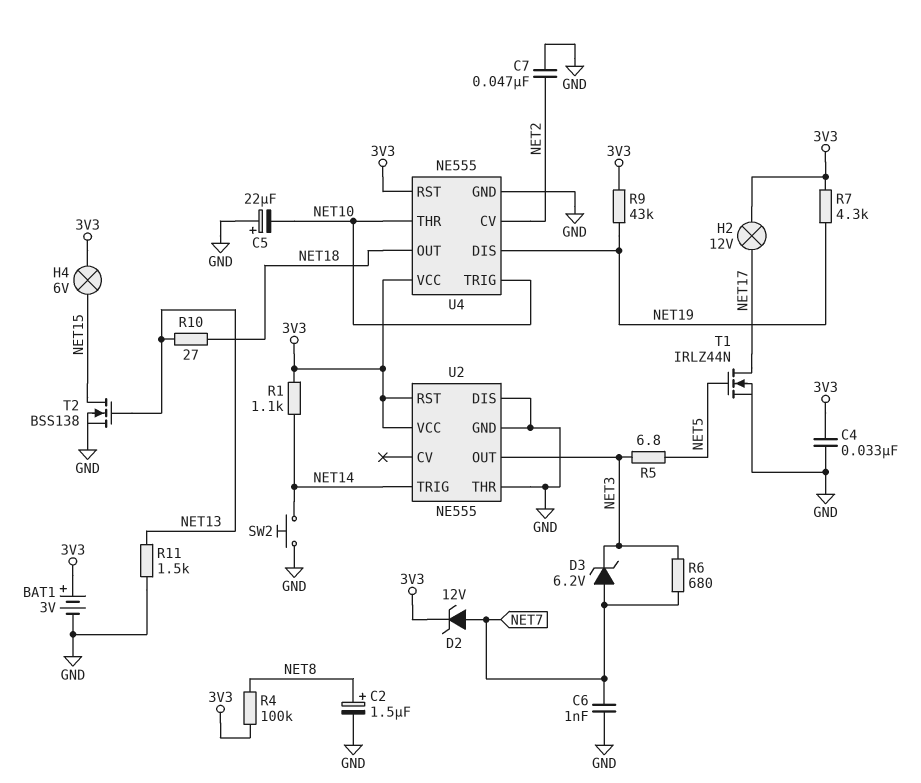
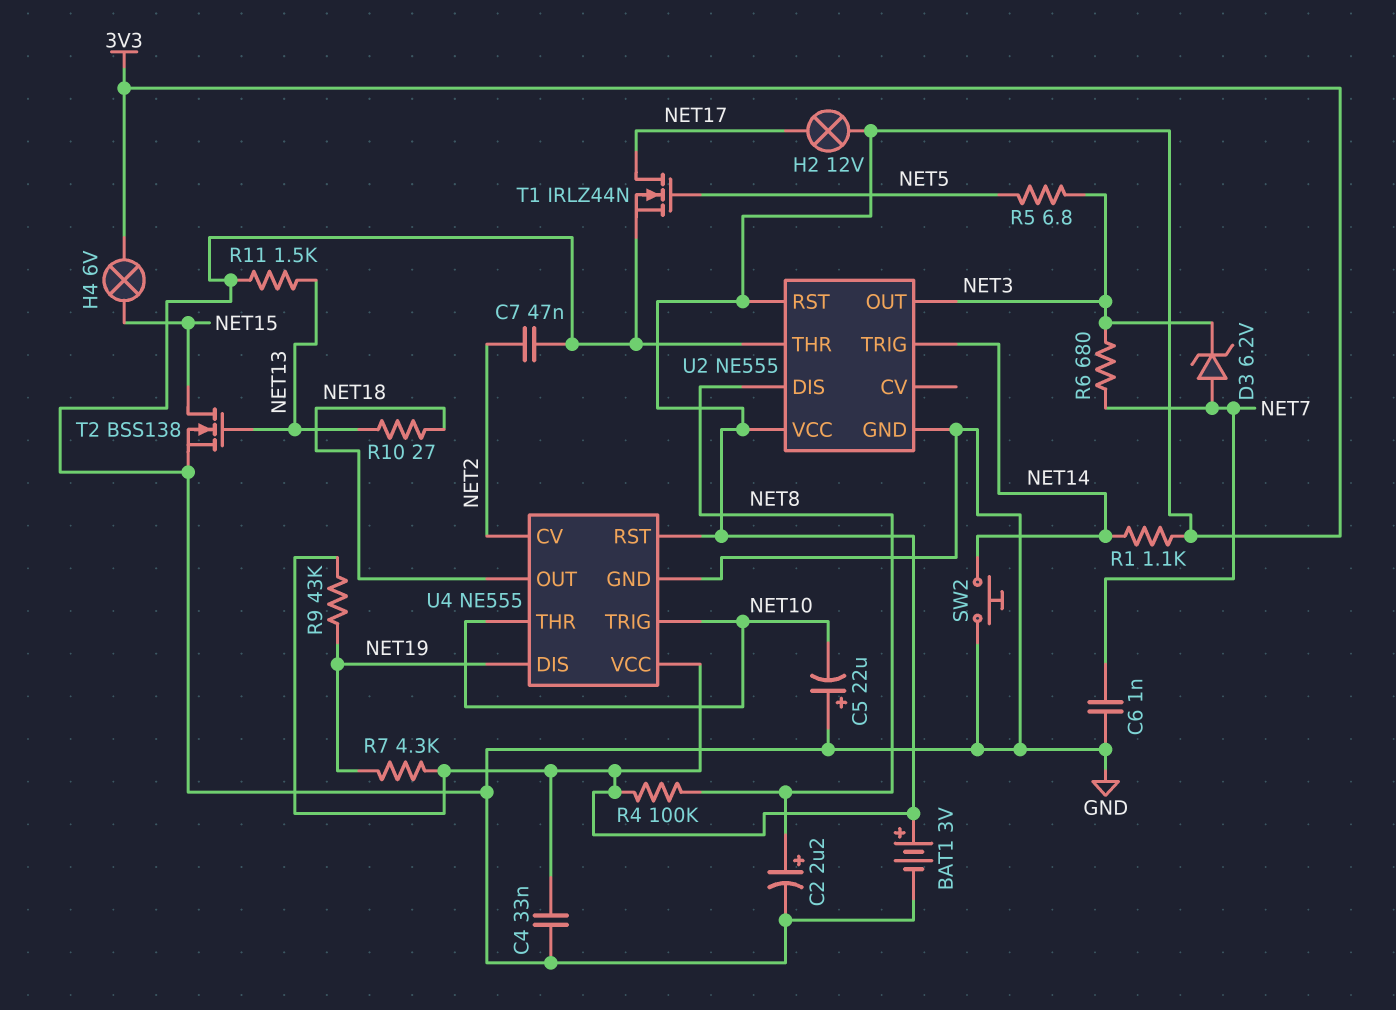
C2: 1.5uF (plus NET8, minus GND) -> 2.2uF (plus NET8, minus GND)
D2: zener 12V (A NET7, K 3V3) -> none
U2 pin DIS: GND -> NET8

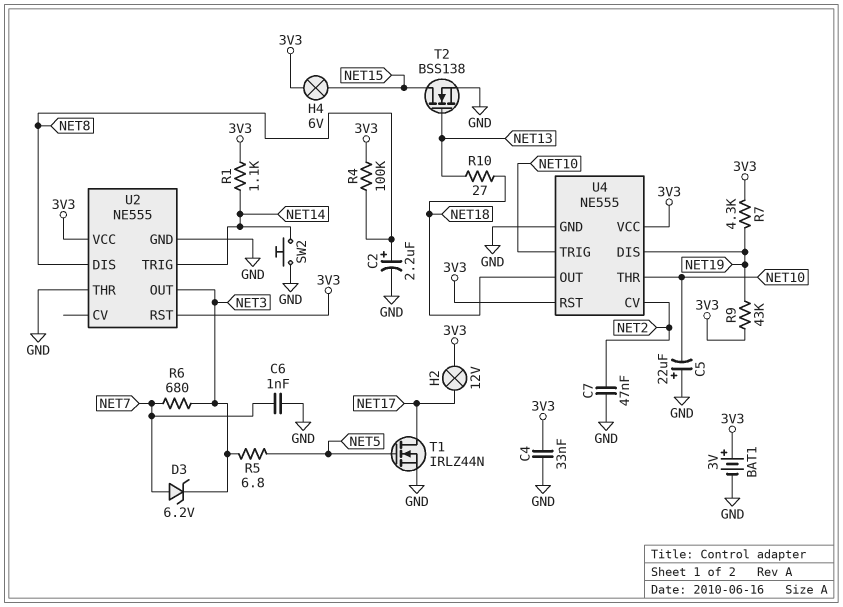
R11: 1.5k (GND, NET13) -> none

